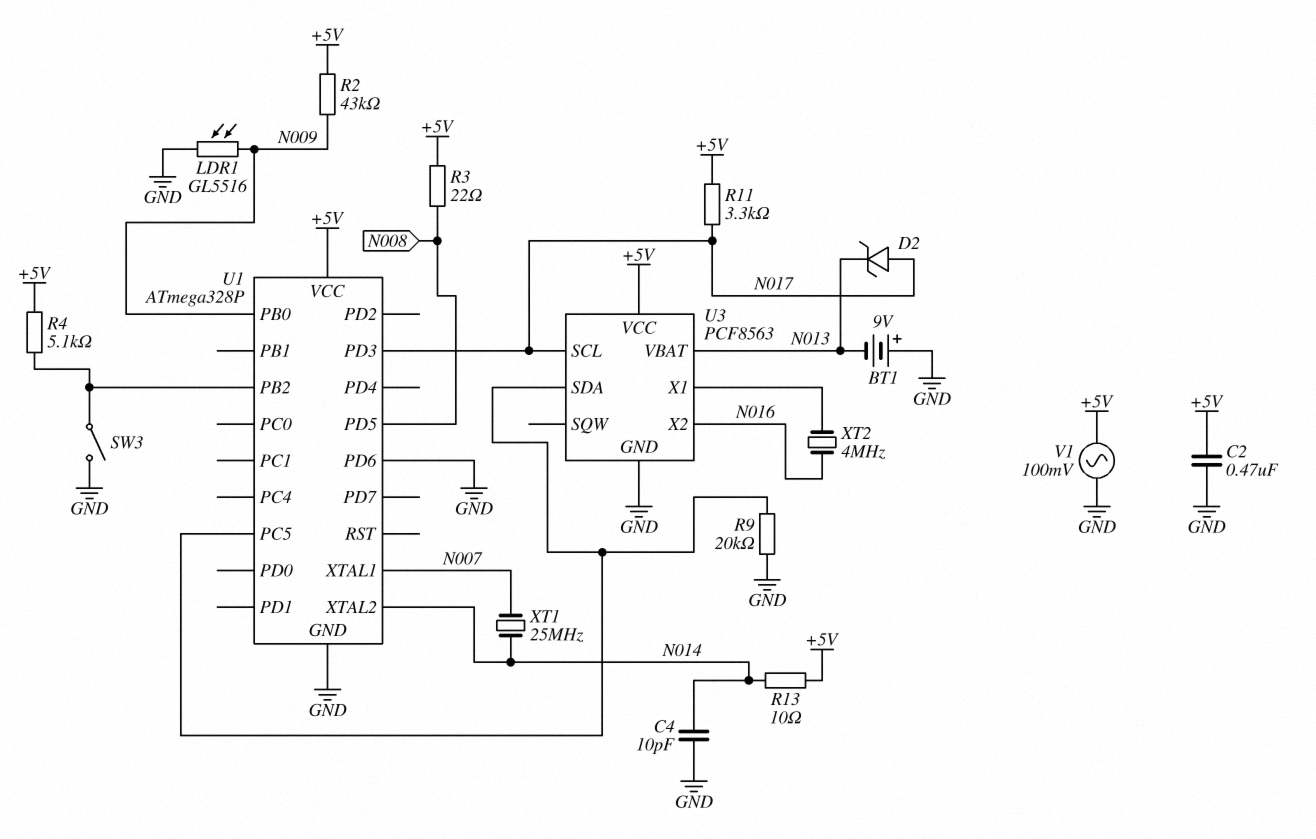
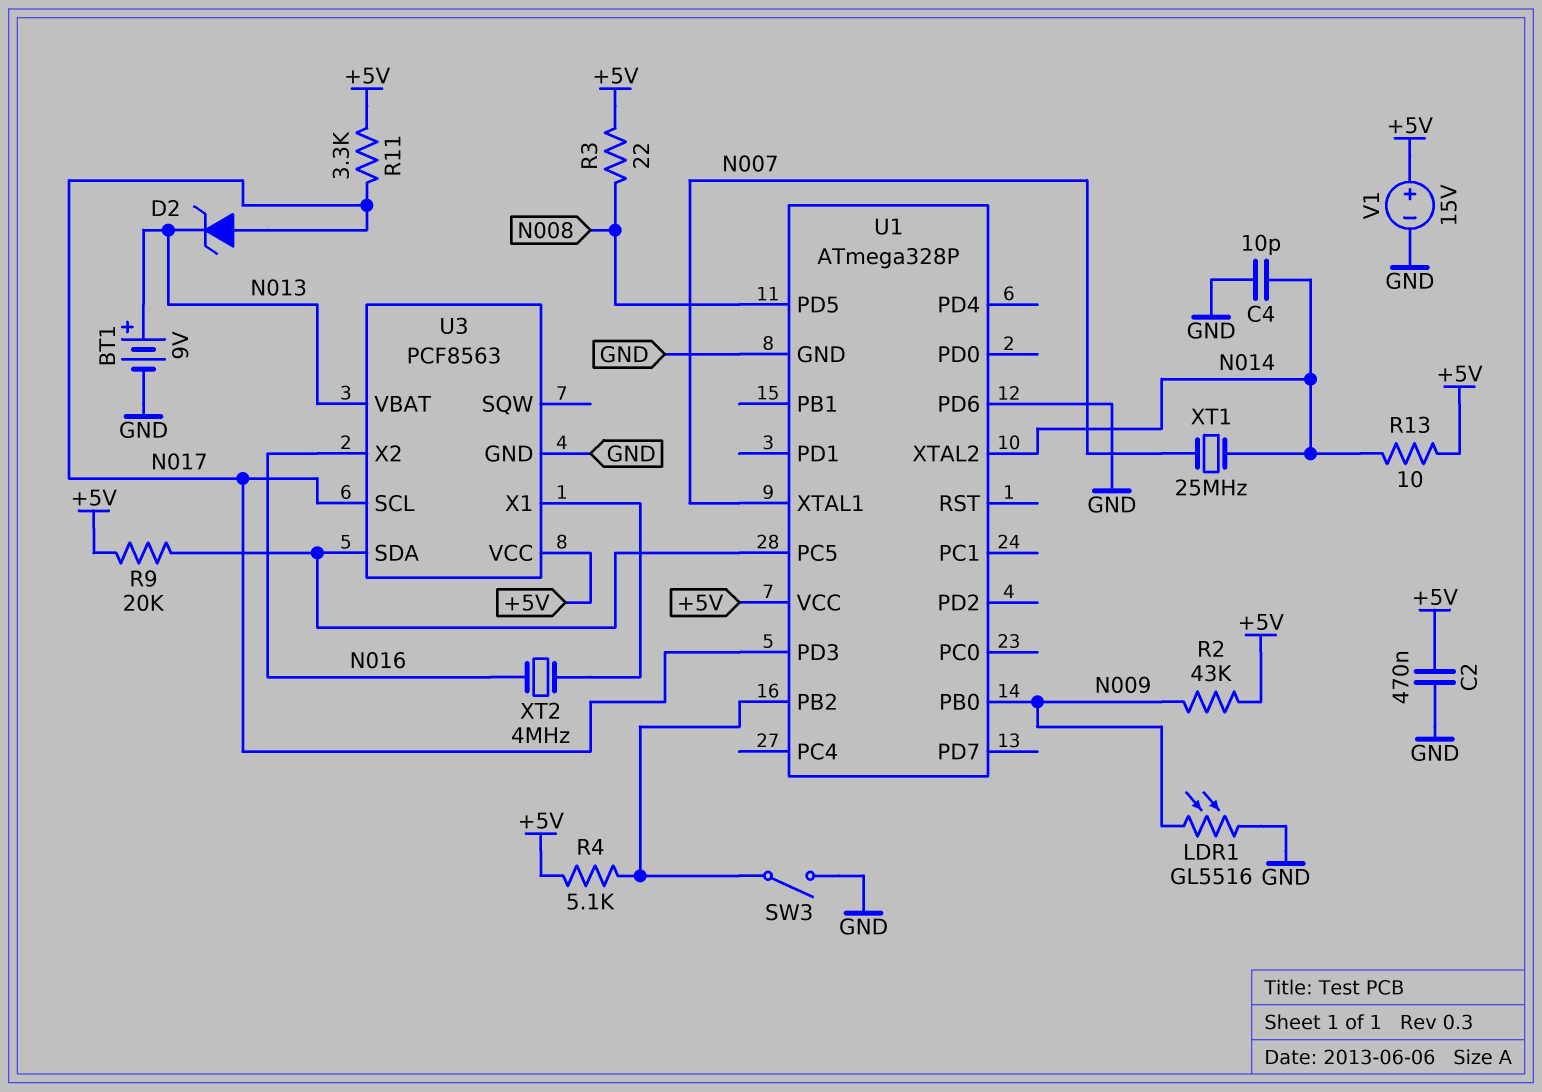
BT1: 9V (plus GND, minus N013) -> 9V (plus N013, minus GND)
R9: 20k (GND, U1/PC5) -> 20k (+5V, U1/PC5)
V1: AC 100mV (+5V, GND) -> 15V (plus +5V, minus GND)

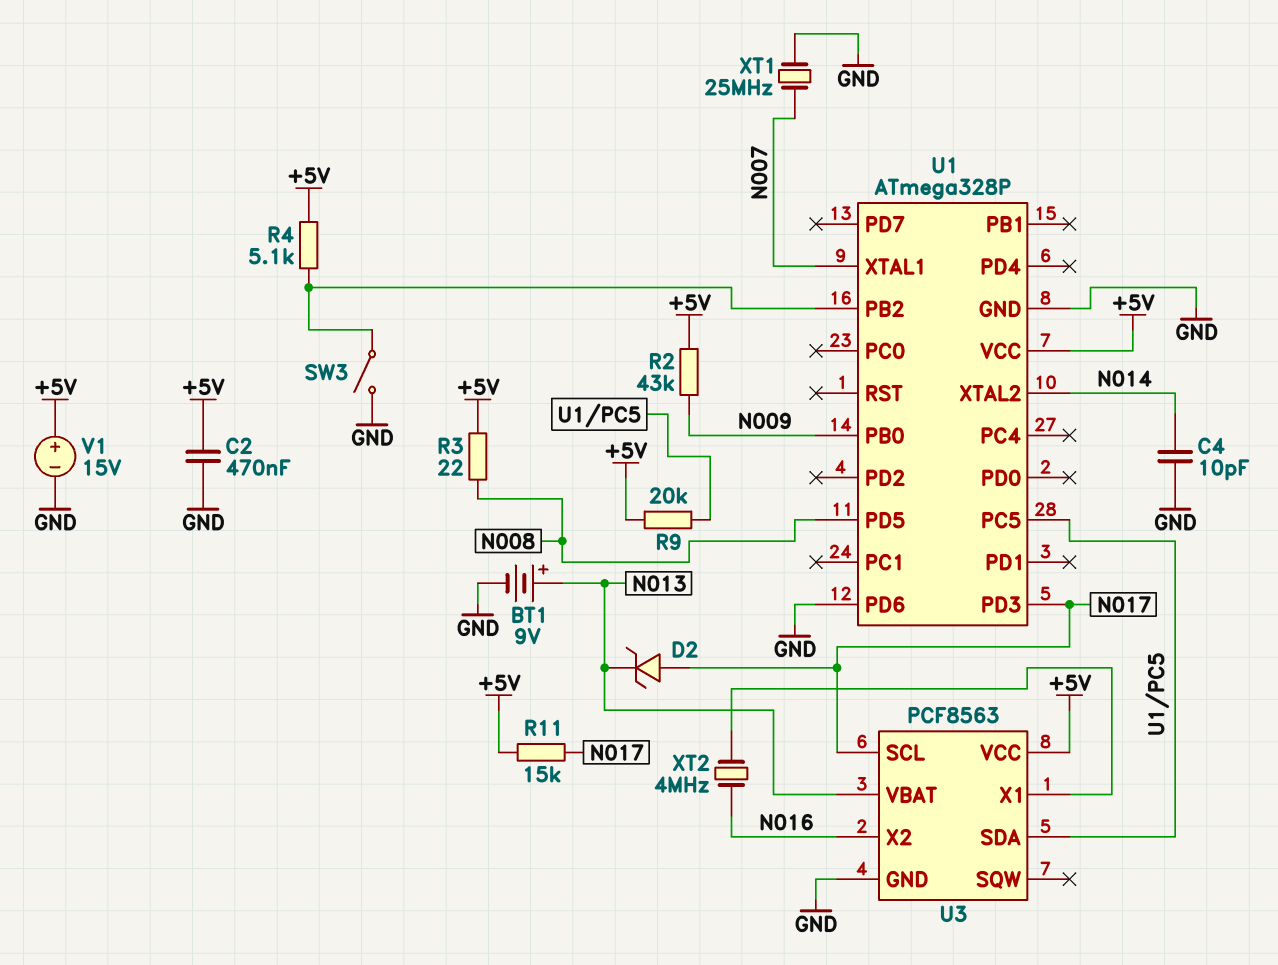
LDR1: GL5516 (GND, N009) -> none
R11: 3.3k (+5V, N017) -> 15k (+5V, N017)
R13: 10 (+5V, N014) -> none
XT1: 25MHz (N007, N014) -> 25MHz (GND, N007)

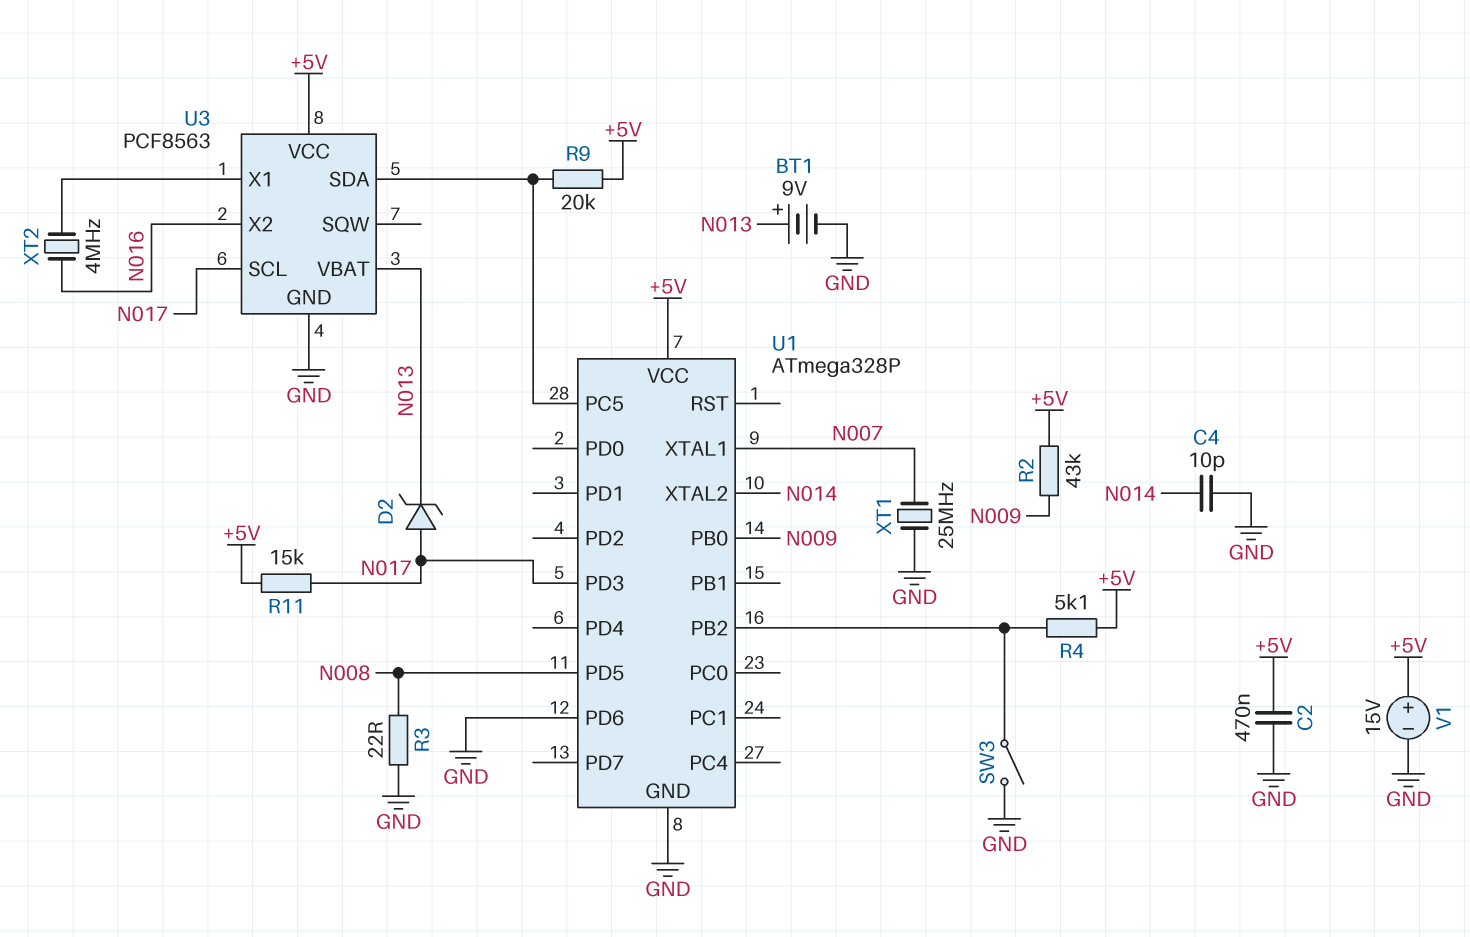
R3: 22 (+5V, N008) -> 22 (GND, N008)

